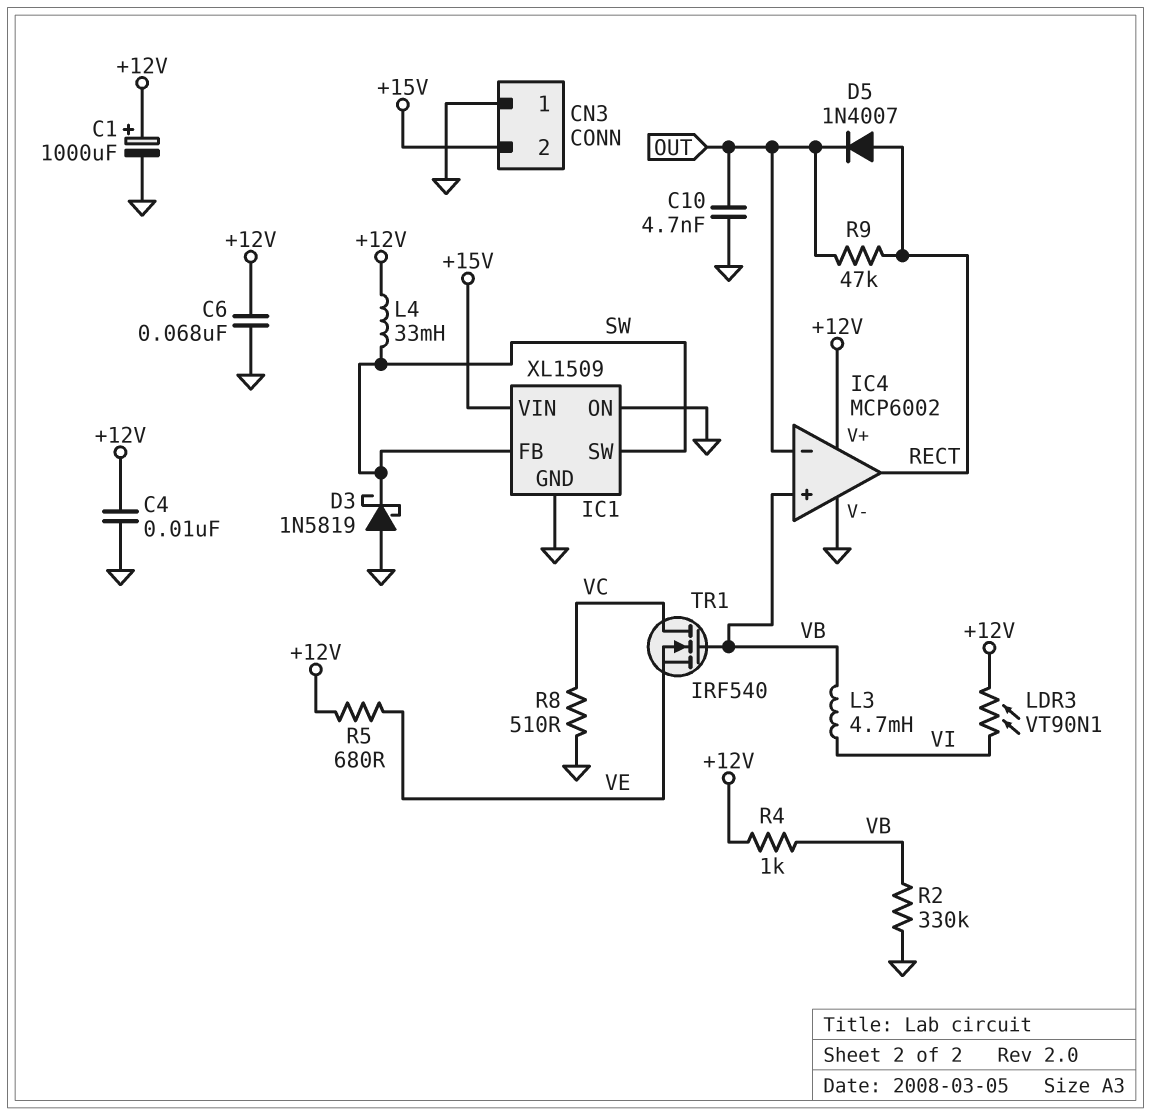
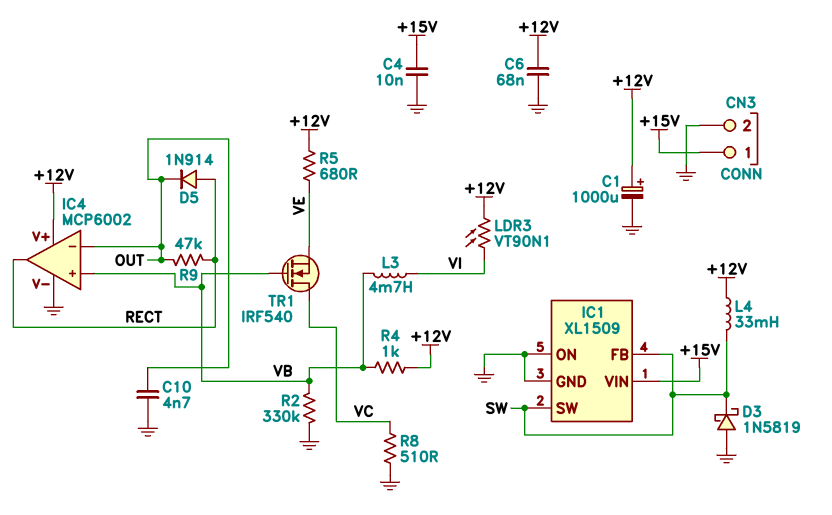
C4: 10nF (+12V, GND) -> 10nF (+15V, GND)
CN3 pin 1: GND -> +15V
CN3 pin 2: +15V -> GND
D5: diode 1N4007 (A RECT, K OUT) -> diode 1N914 (A RECT, K OUT)

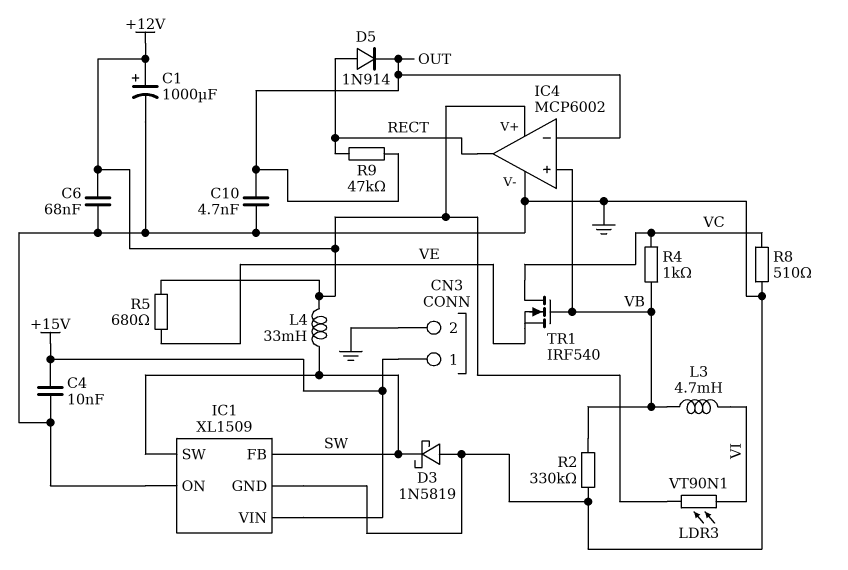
R4: 1k (+12V, VB) -> 1k (VB, VC)

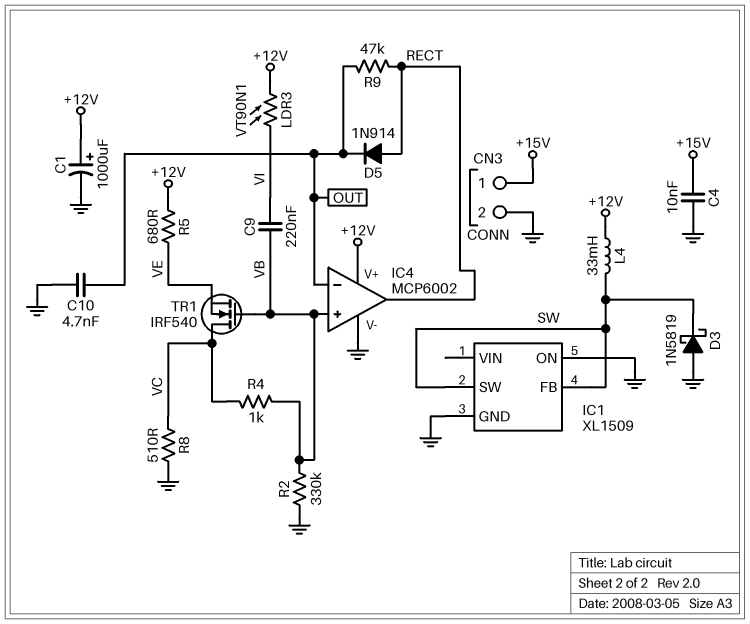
C6: 68nF (+12V, GND) -> none
C9: none -> 220nF (VB, VI)
IC1 pin VIN: +15V -> none
L3: 4.7mH (VB, VI) -> none

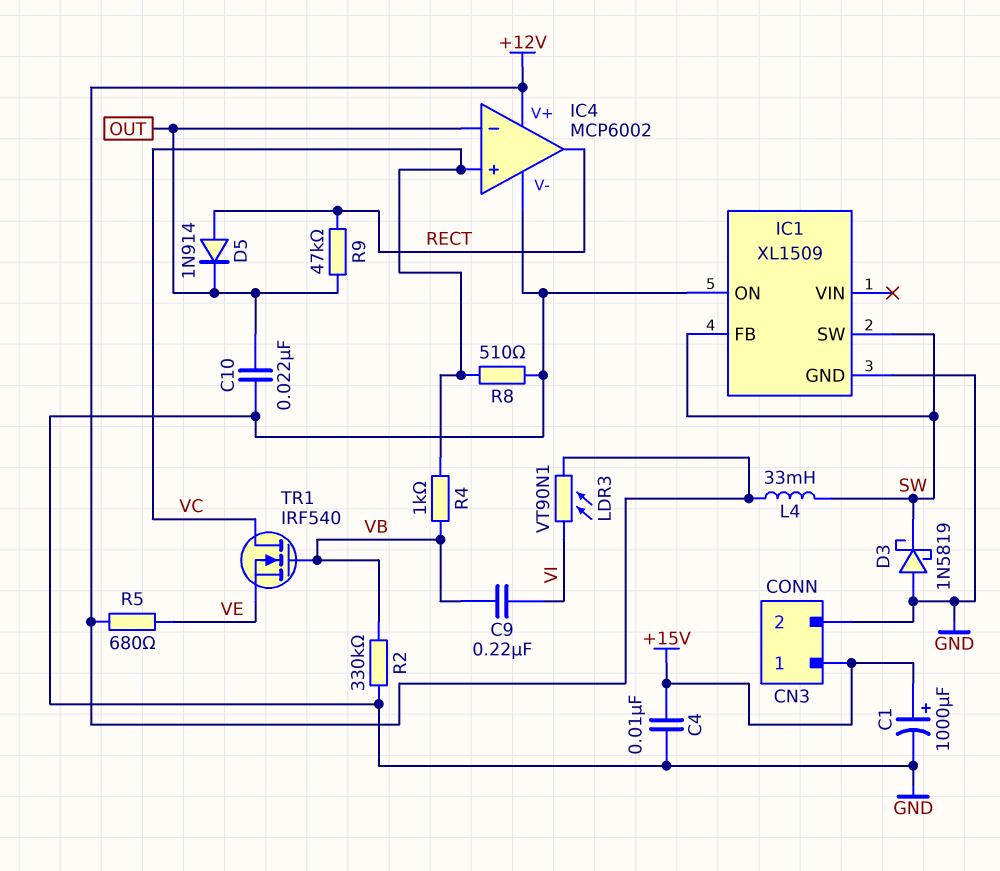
C1: 1000uF (plus +12V, minus GND) -> 1000uF (plus +15V, minus GND)
C10: 4.7nF (GND, OUT) -> 22nF (GND, OUT)
IC4 pin in+: VB -> VC

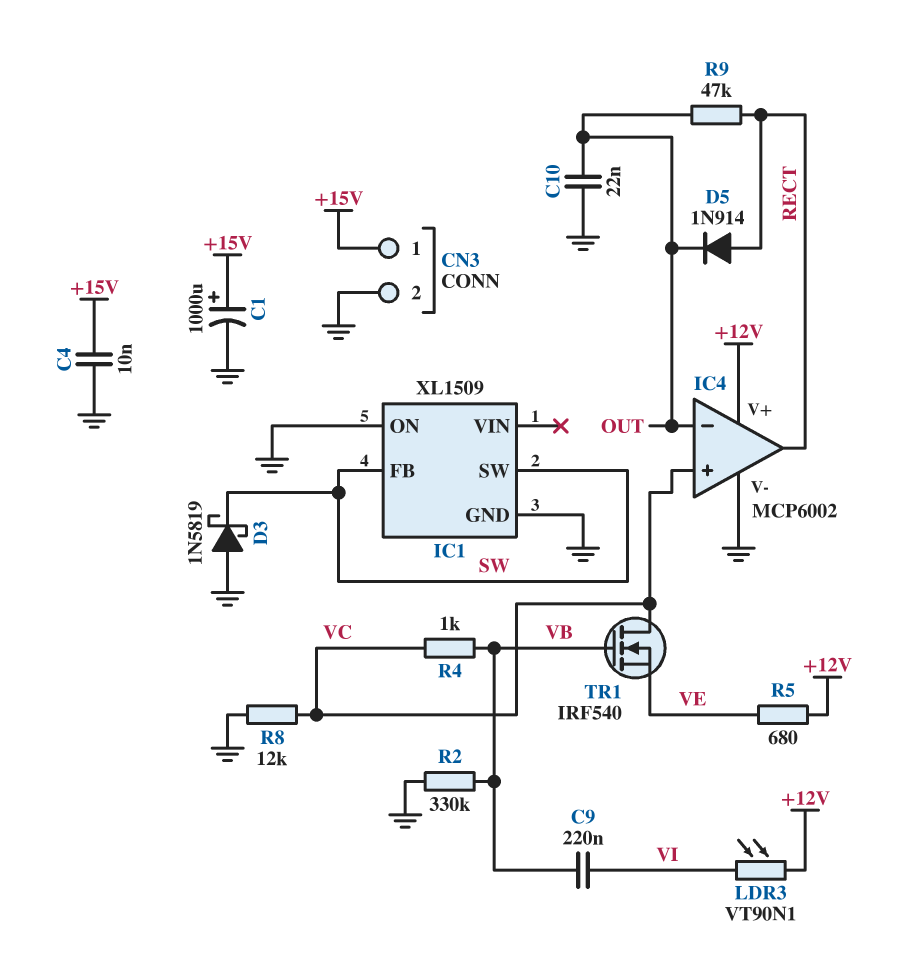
L4: 33mH (+12V, SW) -> none
R8: 510 (GND, VC) -> 12k (GND, VC)

